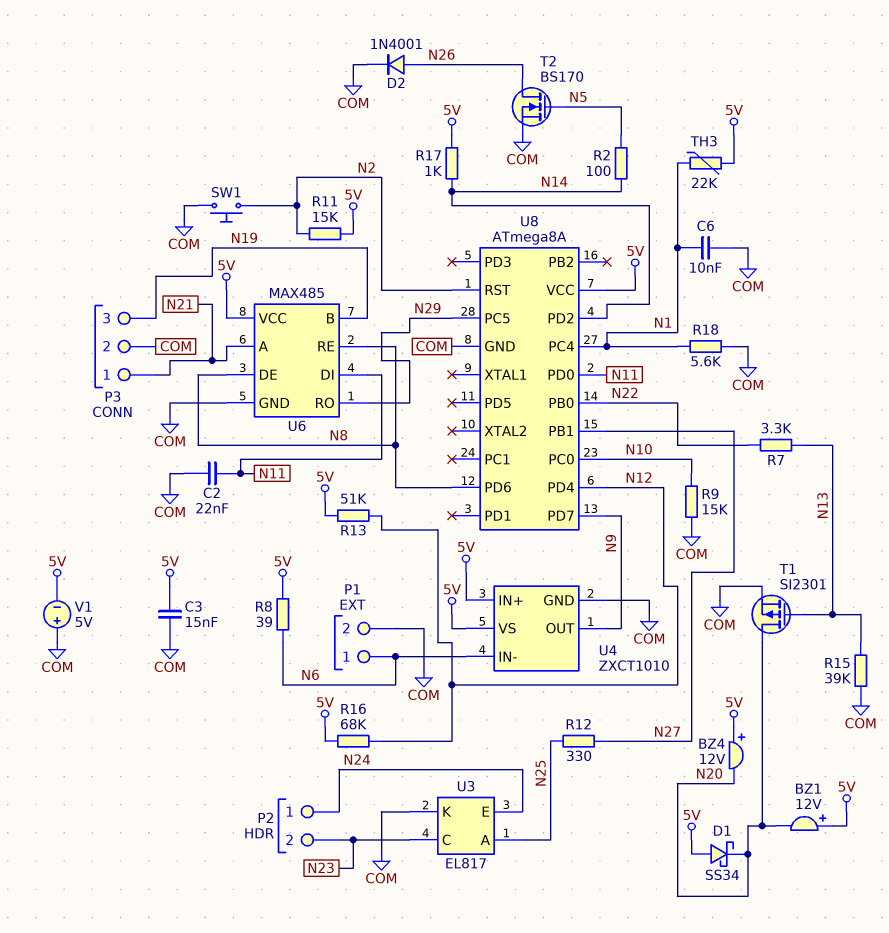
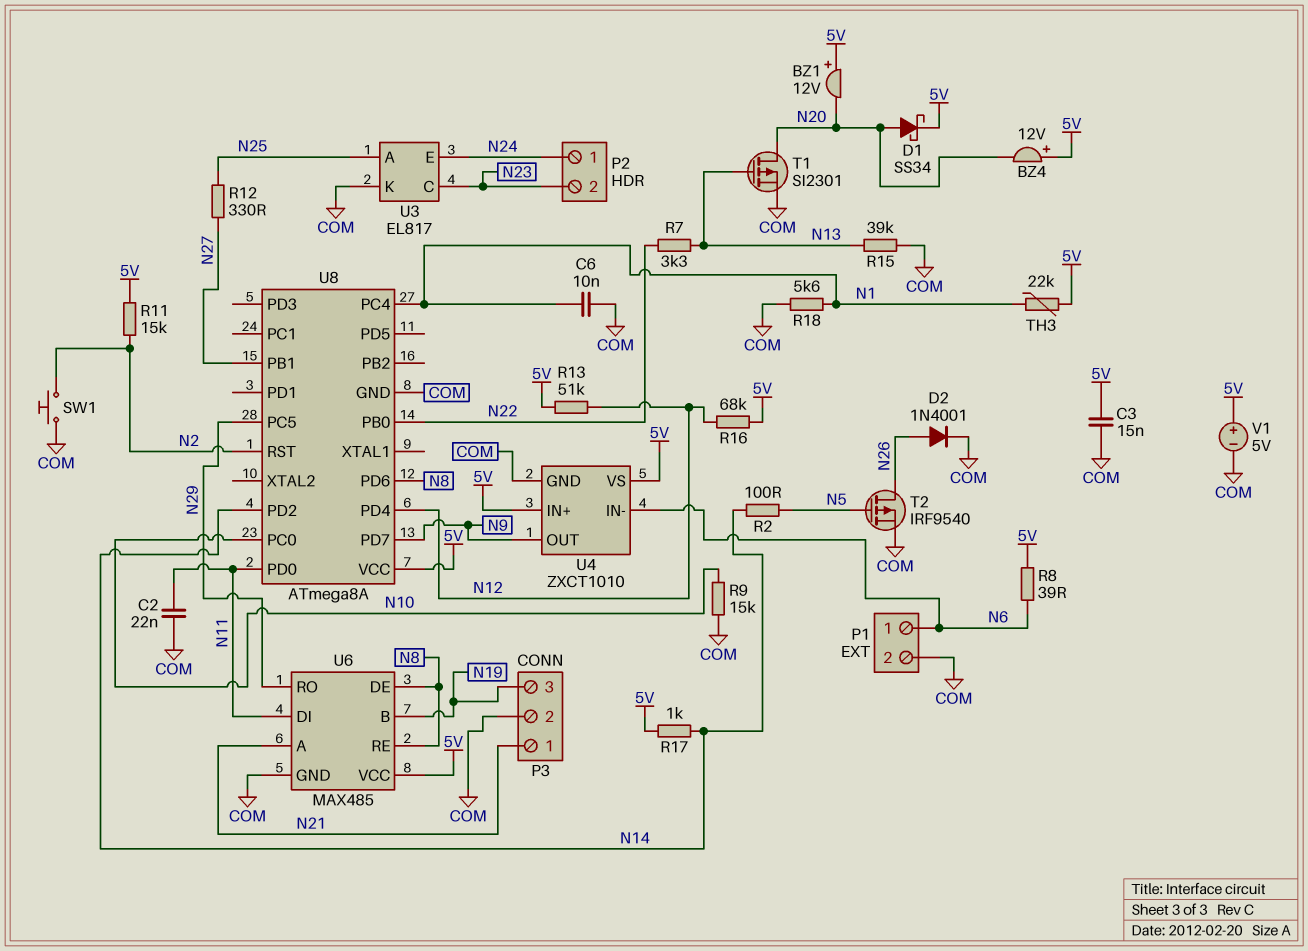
D1: schottky SS34 (A 5V, K N20) -> schottky SS34 (A N20, K 5V)
T2: NMOS BS170 (G N5, D N26, S COM) -> PMOS IRF9540 (G N5, D N26, S COM)
V1: 5V (plus COM, minus 5V) -> 5V (plus 5V, minus COM)

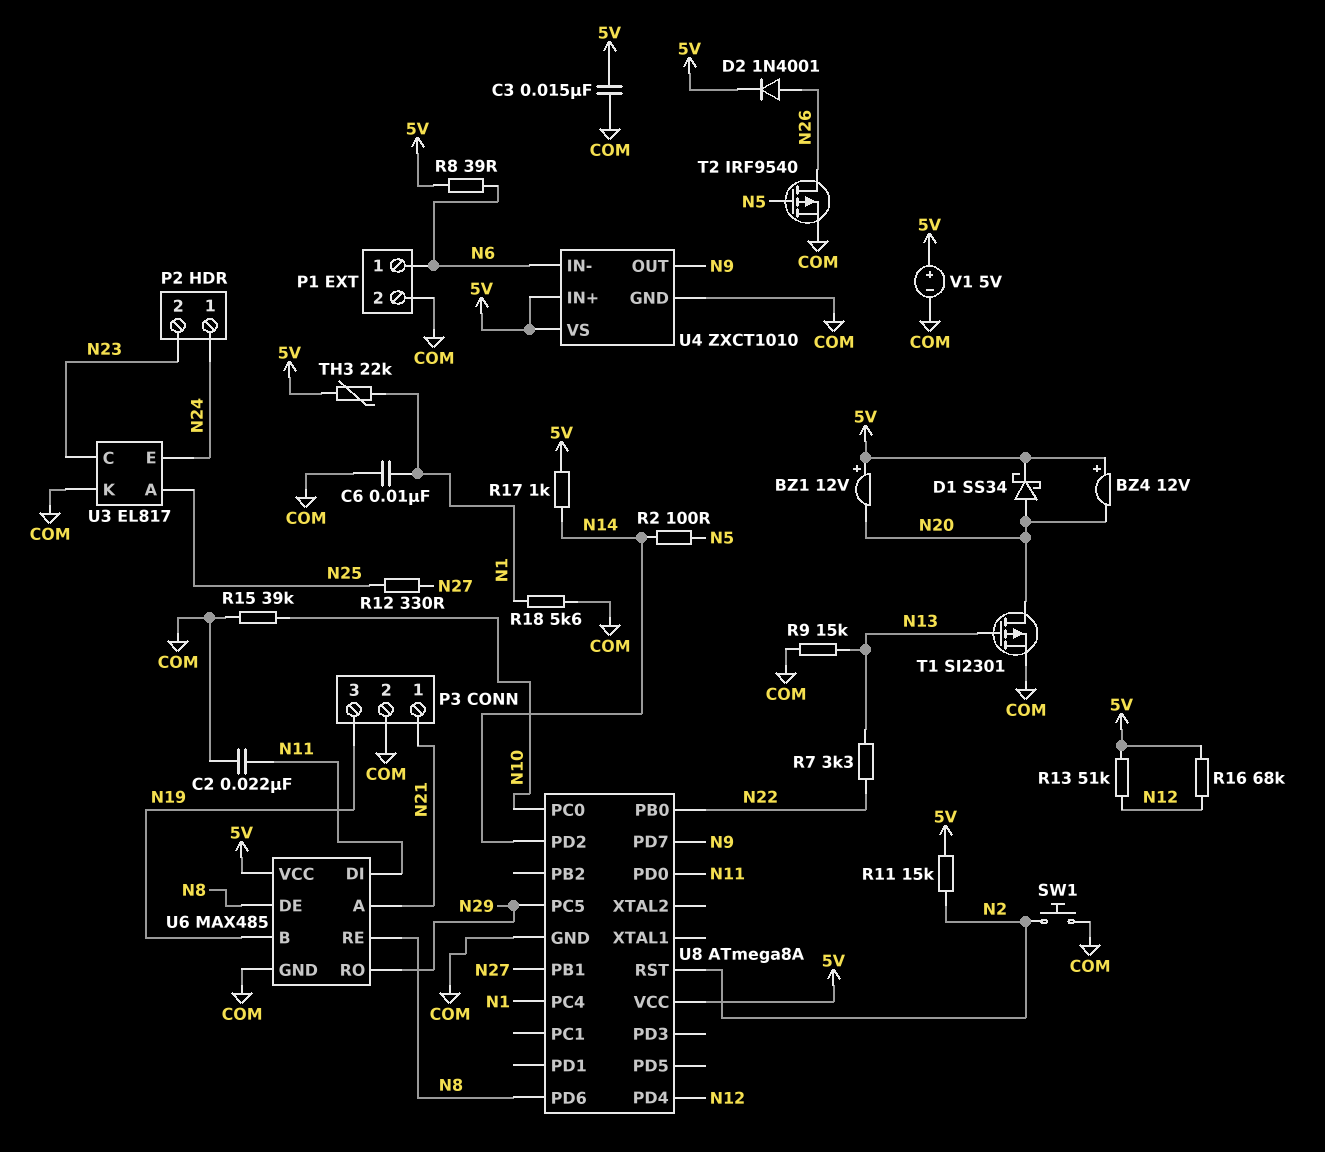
D2: diode 1N4001 (A N26, K COM) -> diode 1N4001 (A N26, K 5V)
R9: 15k (COM, N10) -> 15k (COM, N13)
R15: 39k (COM, N13) -> 39k (COM, N10)

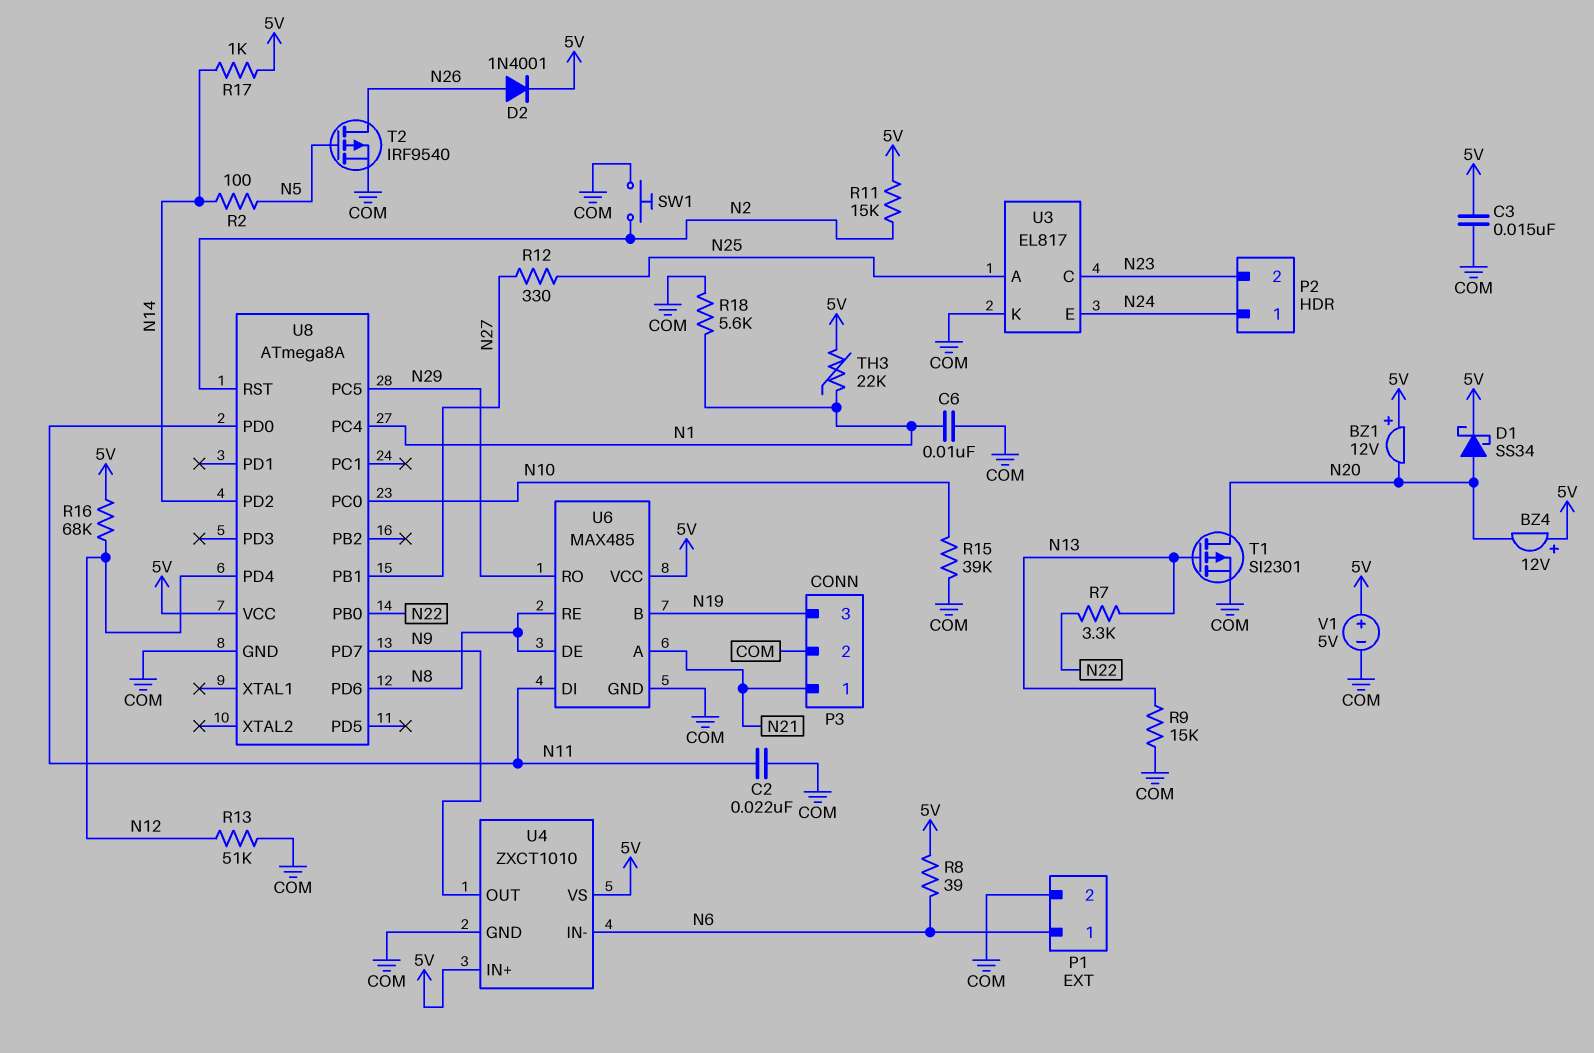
R13: 51k (5V, N12) -> 51k (COM, N12)

